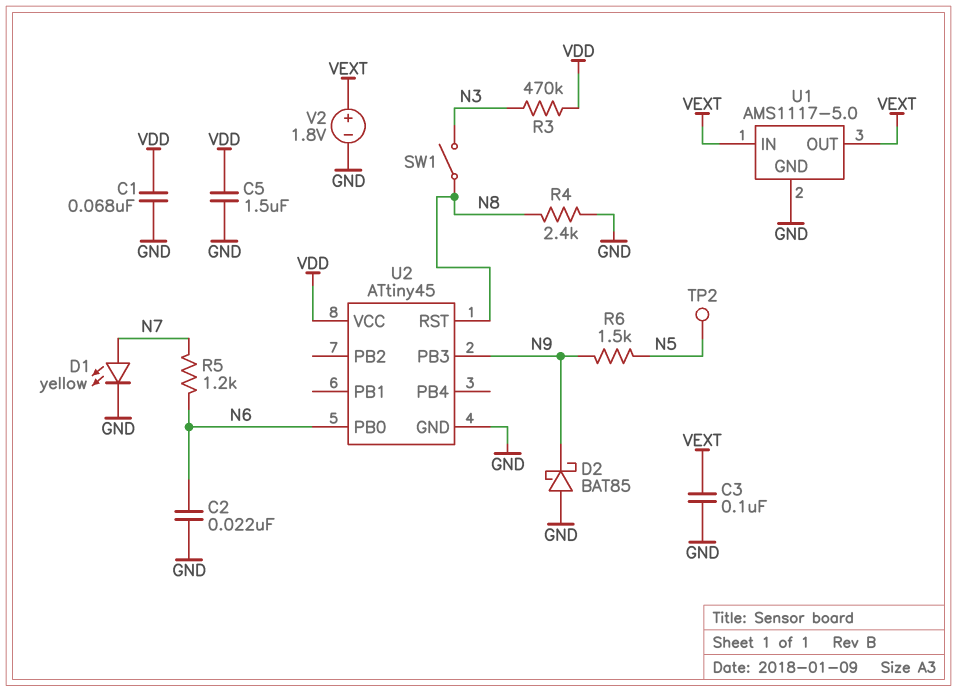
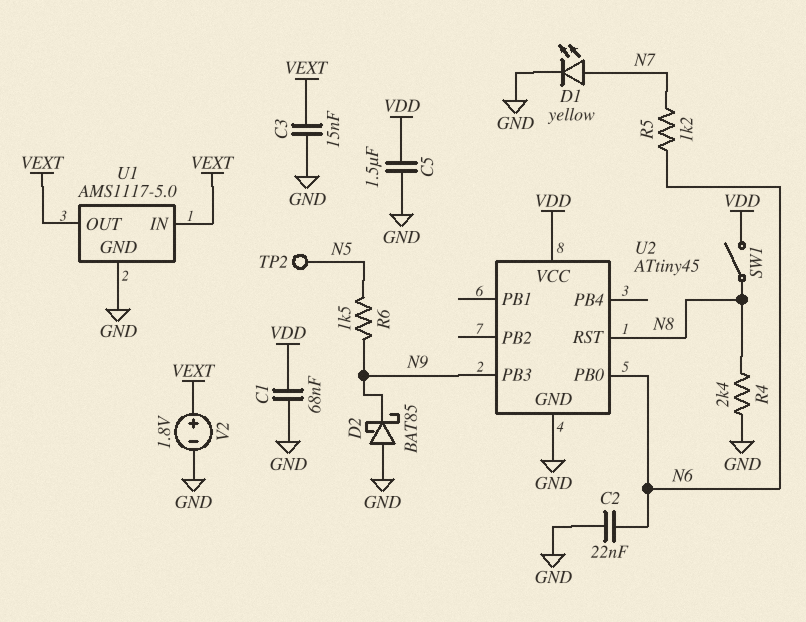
C3: 100nF (GND, VEXT) -> 15nF (GND, VEXT)
R3: 470k (N3, VDD) -> none
SW1: switch (N3, N8) -> switch (N8, VDD)

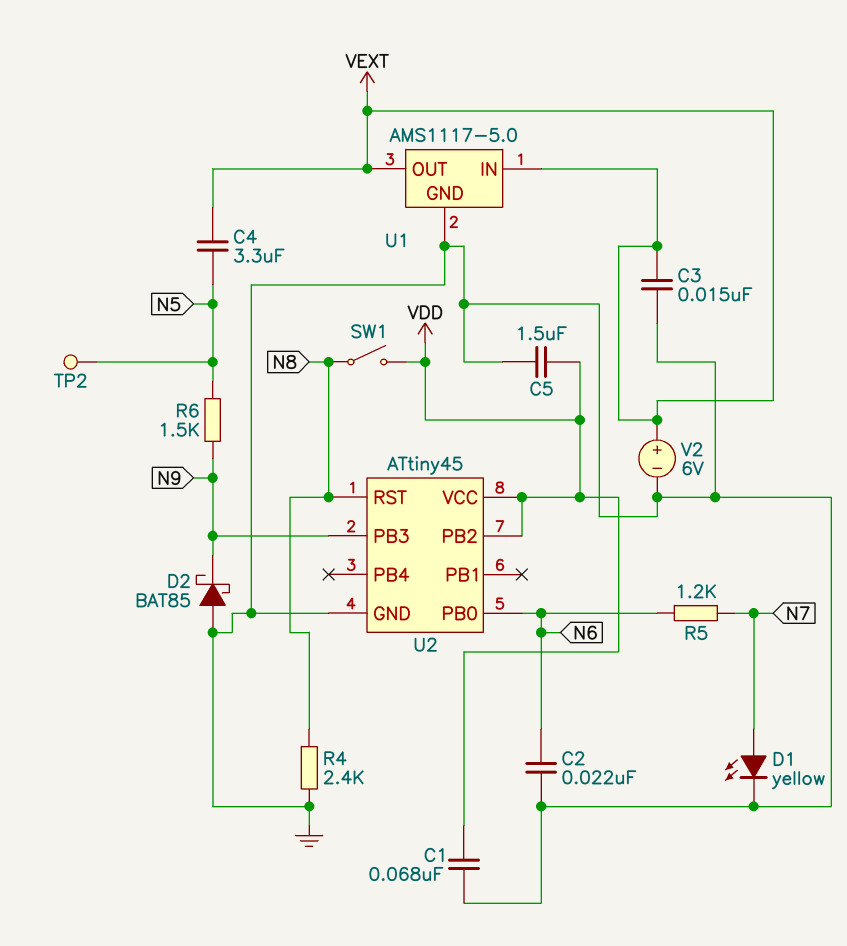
C4: none -> 3.3uF (N5, VEXT)
U2 pin PB2: none -> VDD
V2: 1.8V (plus VEXT, minus GND) -> 6V (plus VEXT, minus GND)

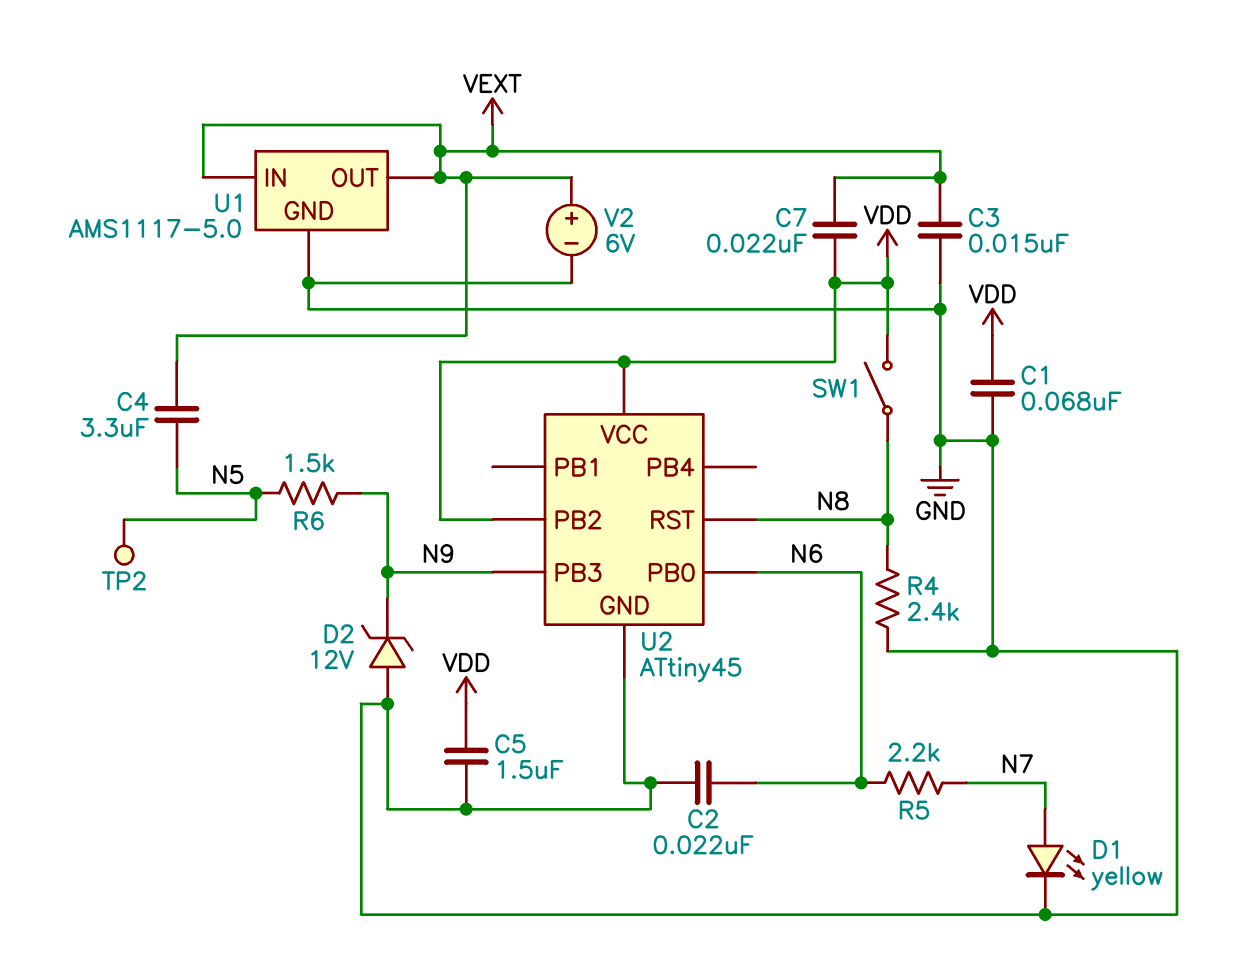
C7: none -> 22nF (VDD, VEXT)
D2: schottky BAT85 (A GND, K N9) -> zener 12V (A GND, K N9)
R5: 1.2k (N6, N7) -> 2.2k (N6, N7)

